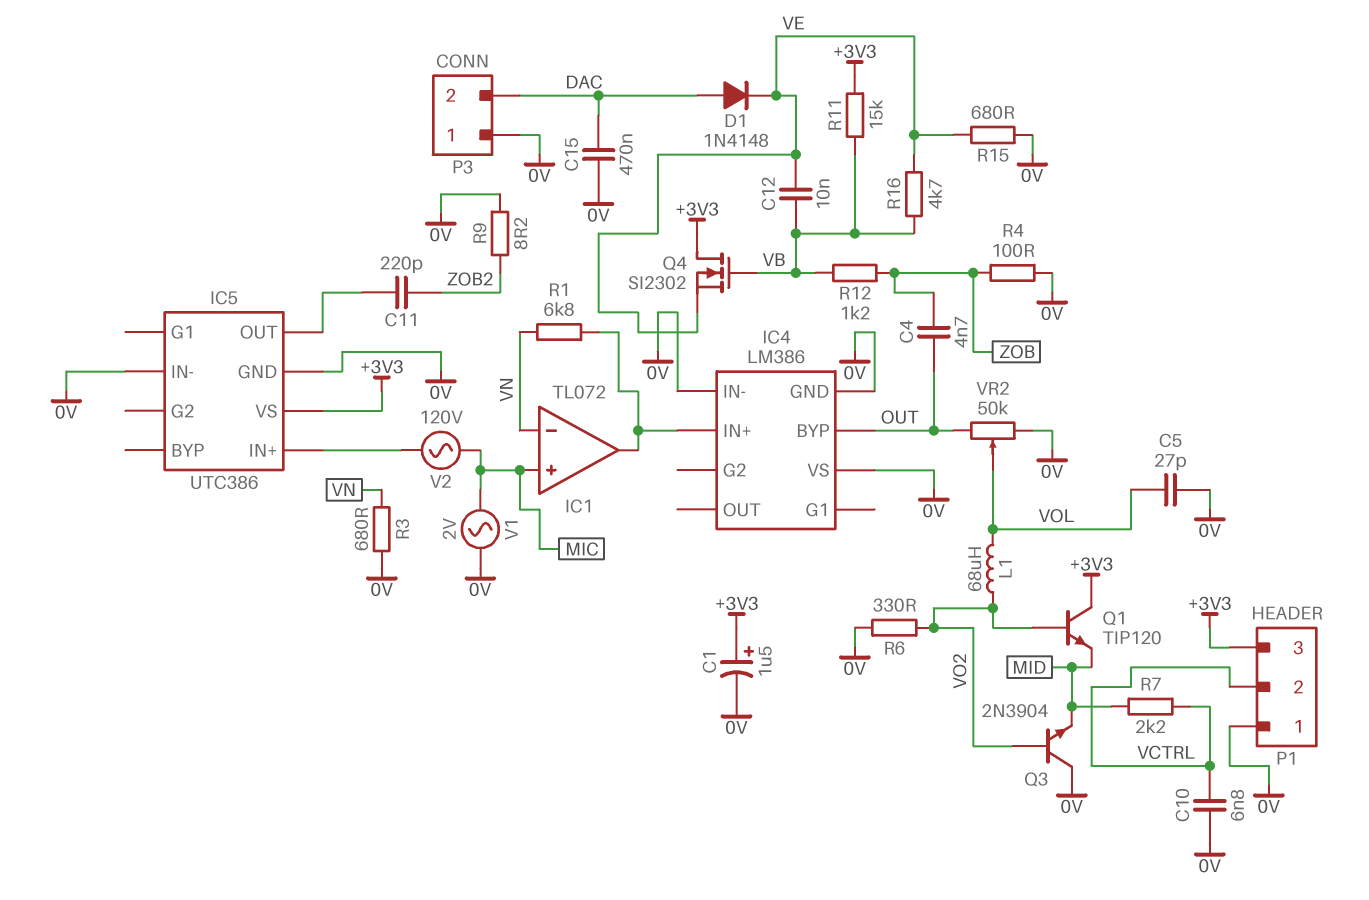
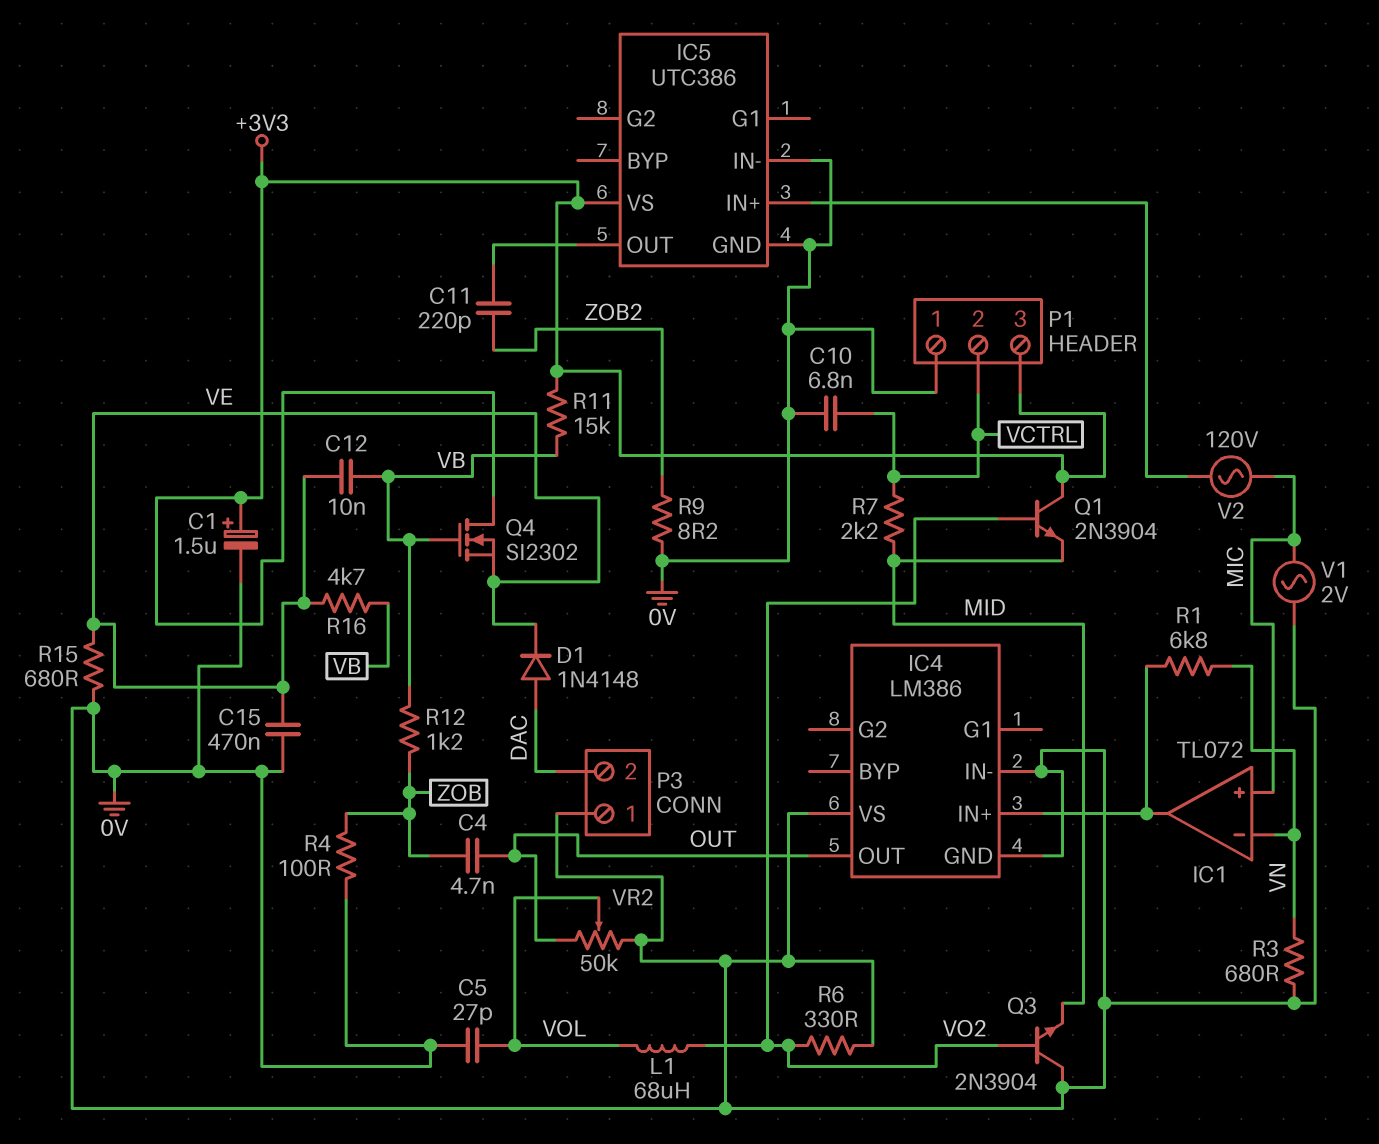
C15: 470nF (0V, DAC) -> 470nF (0V, VE)
IC4 pin BYP: OUT -> none
IC4 pin OUT: none -> OUT
Q1: NPN TIP120 (B VO2, C +3V3, E MID) -> NPN 2N3904 (B VO2, C +3V3, E MID)

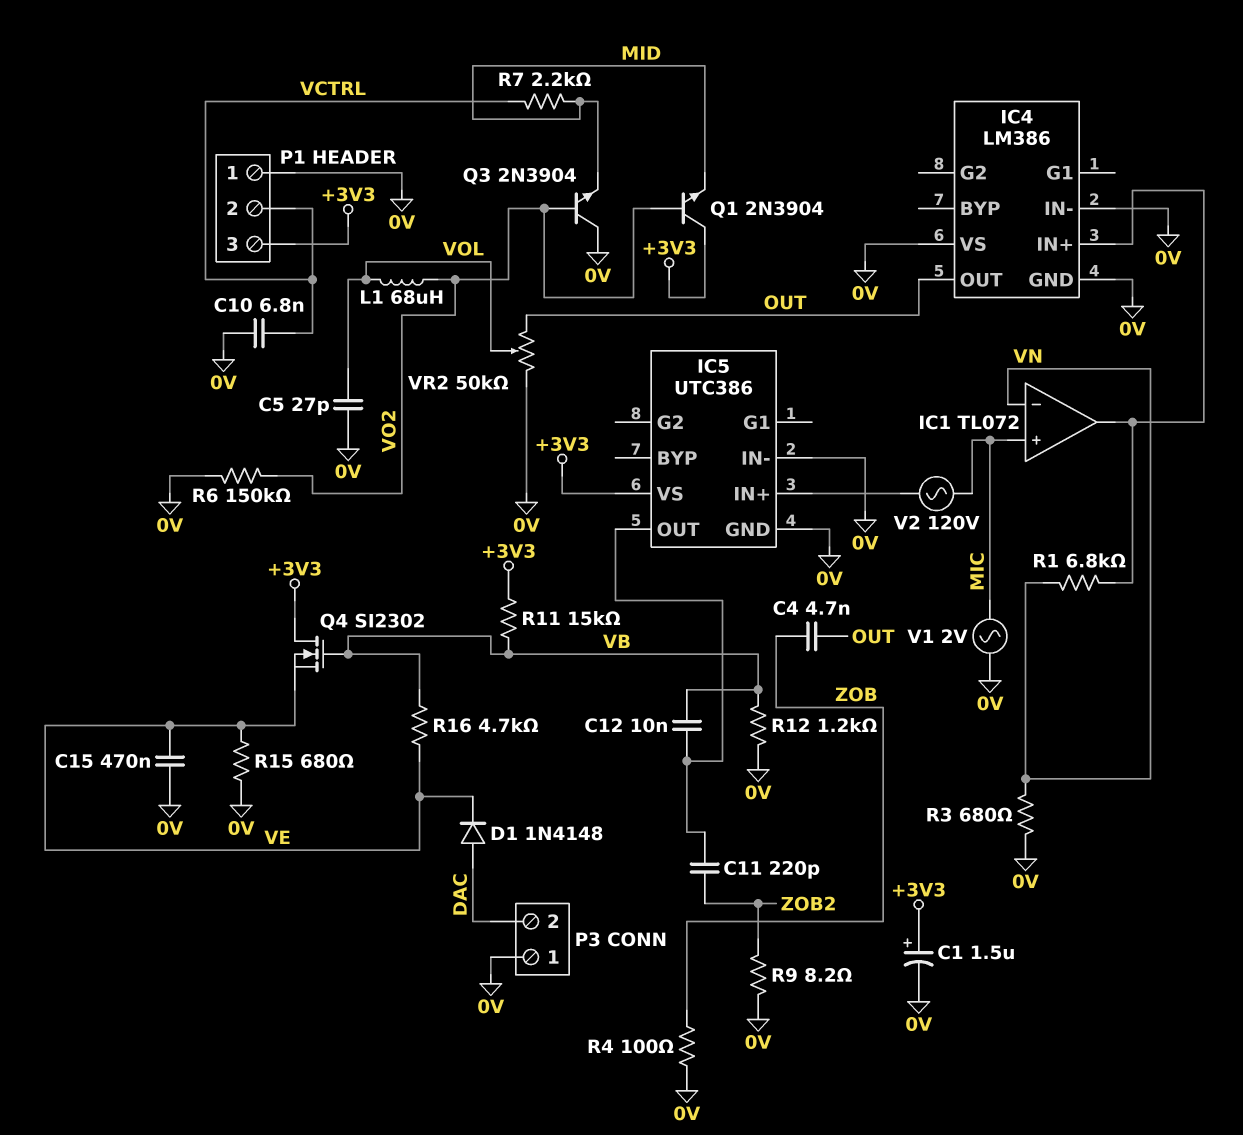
C12: 10nF (VB, VE) -> 10nF (IC5/OUT, VB)
R6: 330 (0V, VO2) -> 150k (0V, VO2)
R12: 1.2k (VB, ZOB) -> 1.2k (0V, VB)

